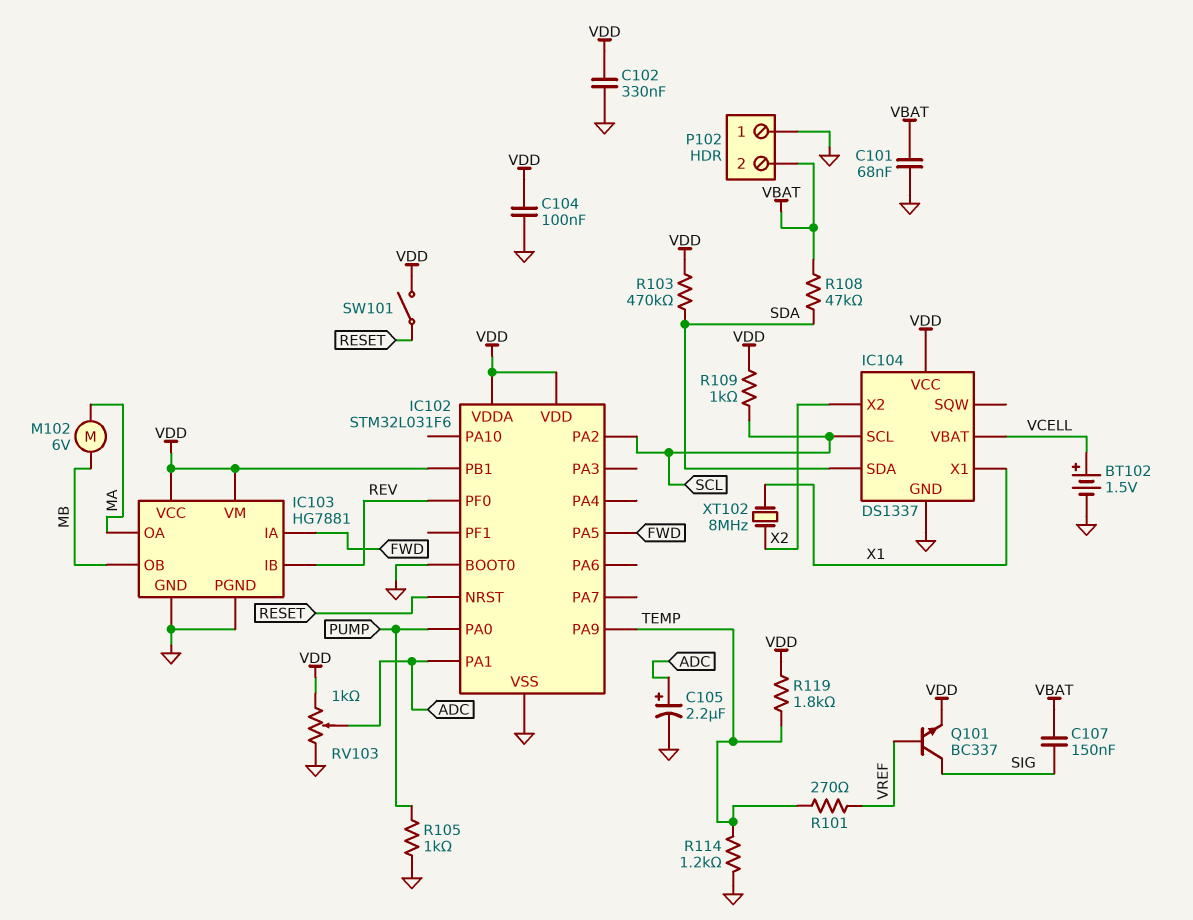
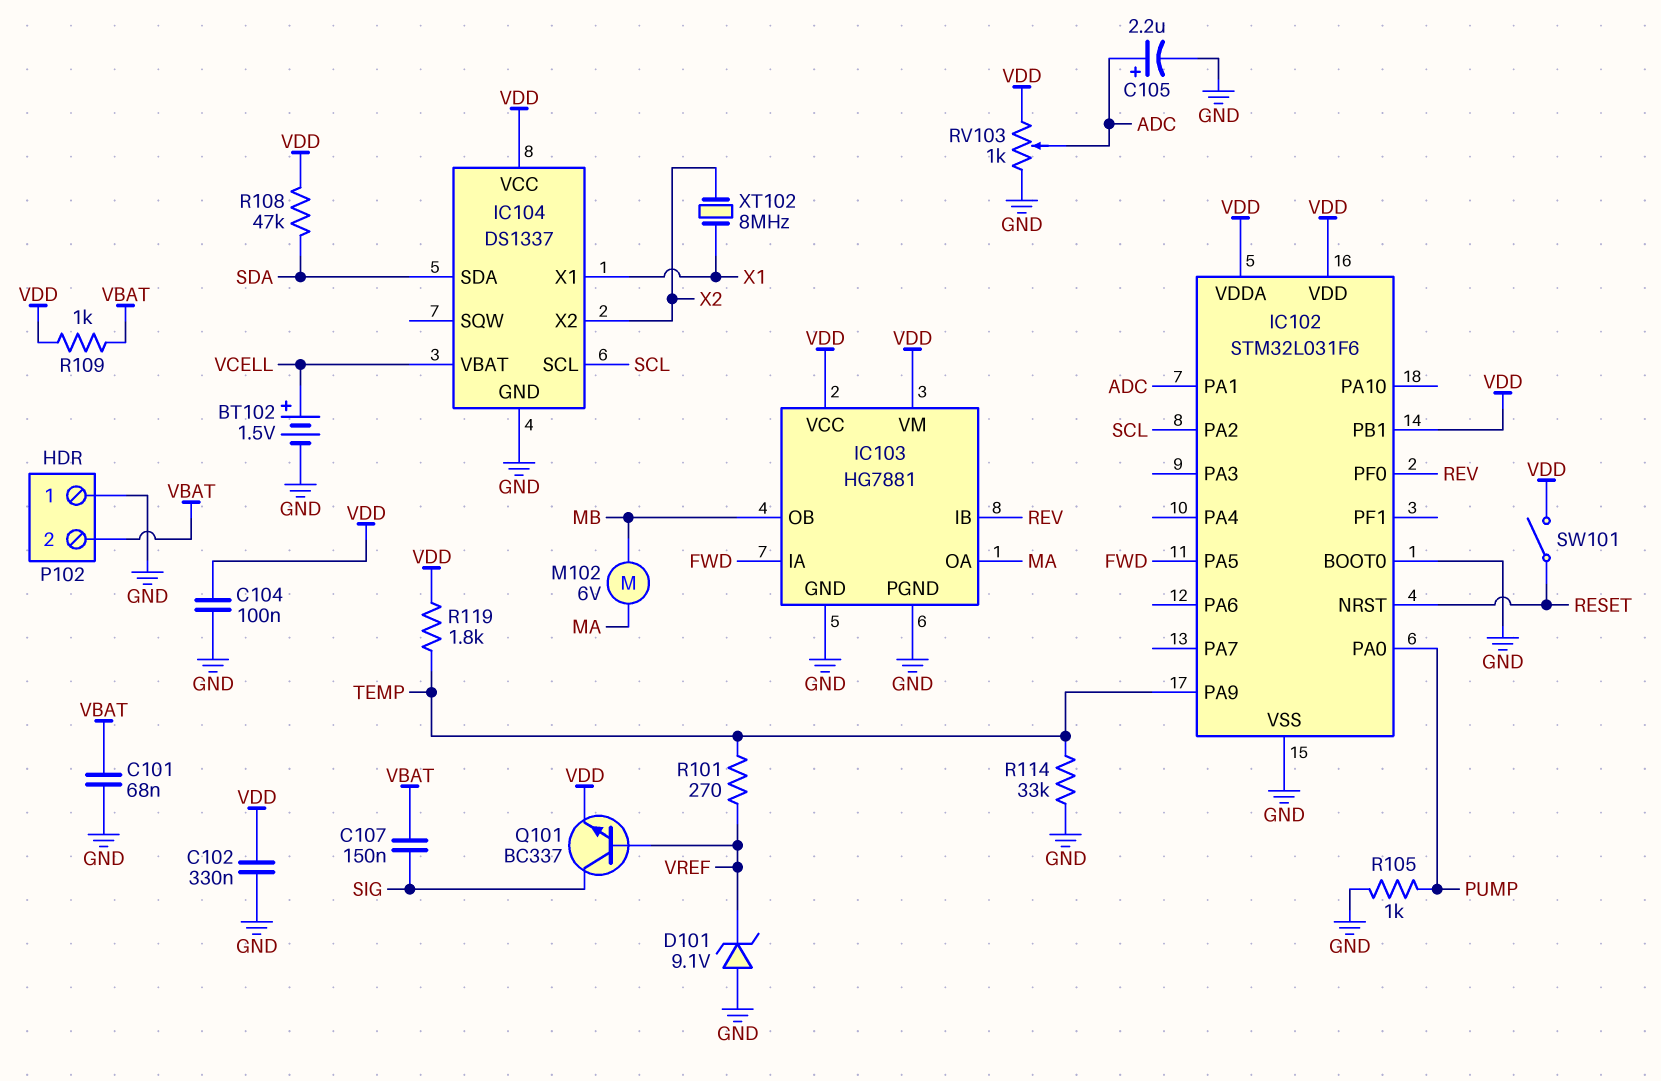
D101: none -> zener 9.1V (A GND, K VREF)
R103: 470k (SDA, VDD) -> none
R108: 47k (SDA, VBAT) -> 47k (SDA, VDD)
R109: 1k (SCL, VDD) -> 1k (VBAT, VDD)
R114: 1.2k (GND, TEMP) -> 33k (GND, TEMP)

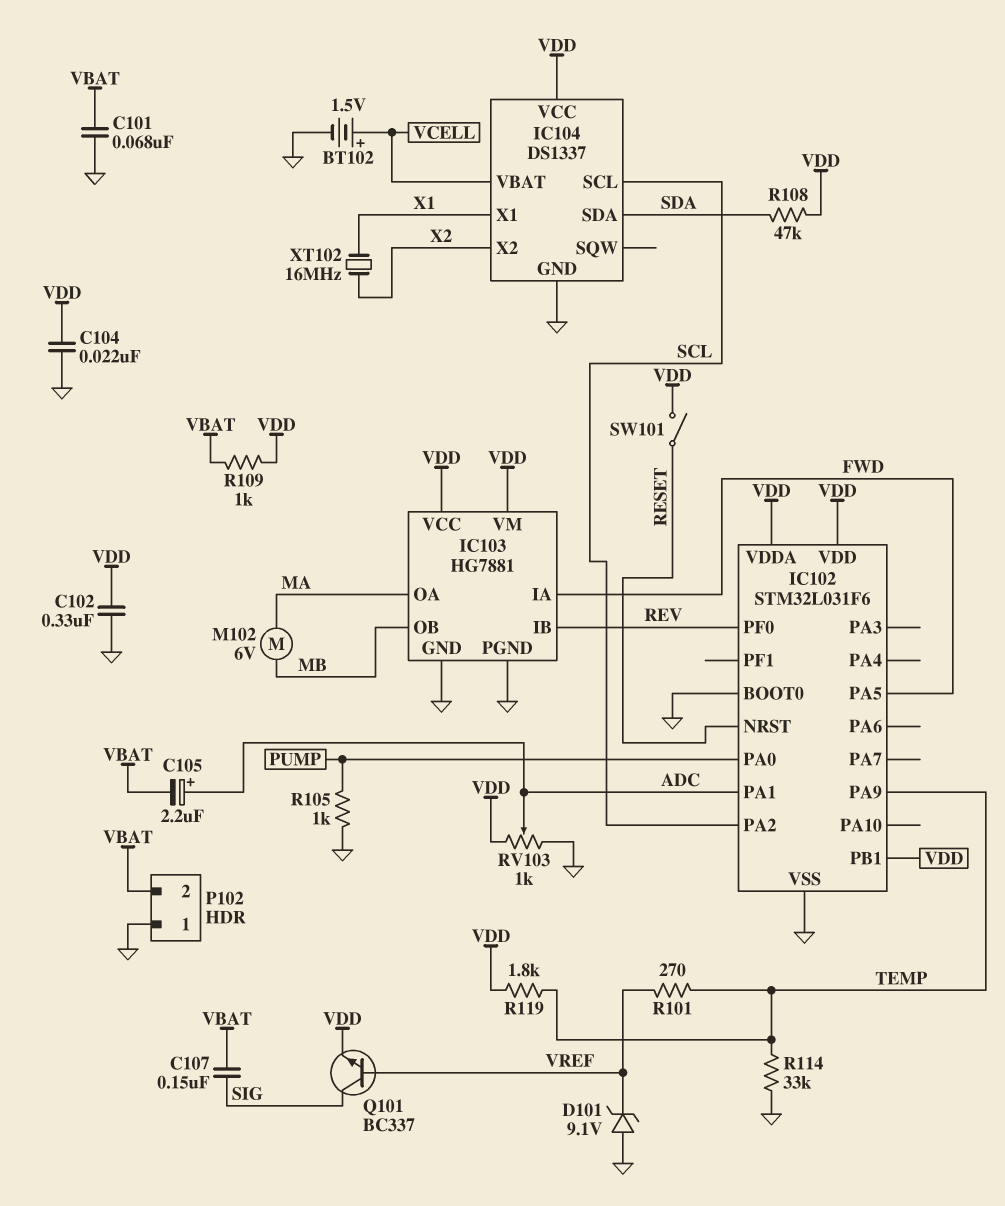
C104: 100nF (GND, VDD) -> 22nF (GND, VDD)
C105: 2.2uF (plus ADC, minus GND) -> 2.2uF (plus ADC, minus VBAT)
XT102: 8MHz (X1, X2) -> 16MHz (X1, X2)

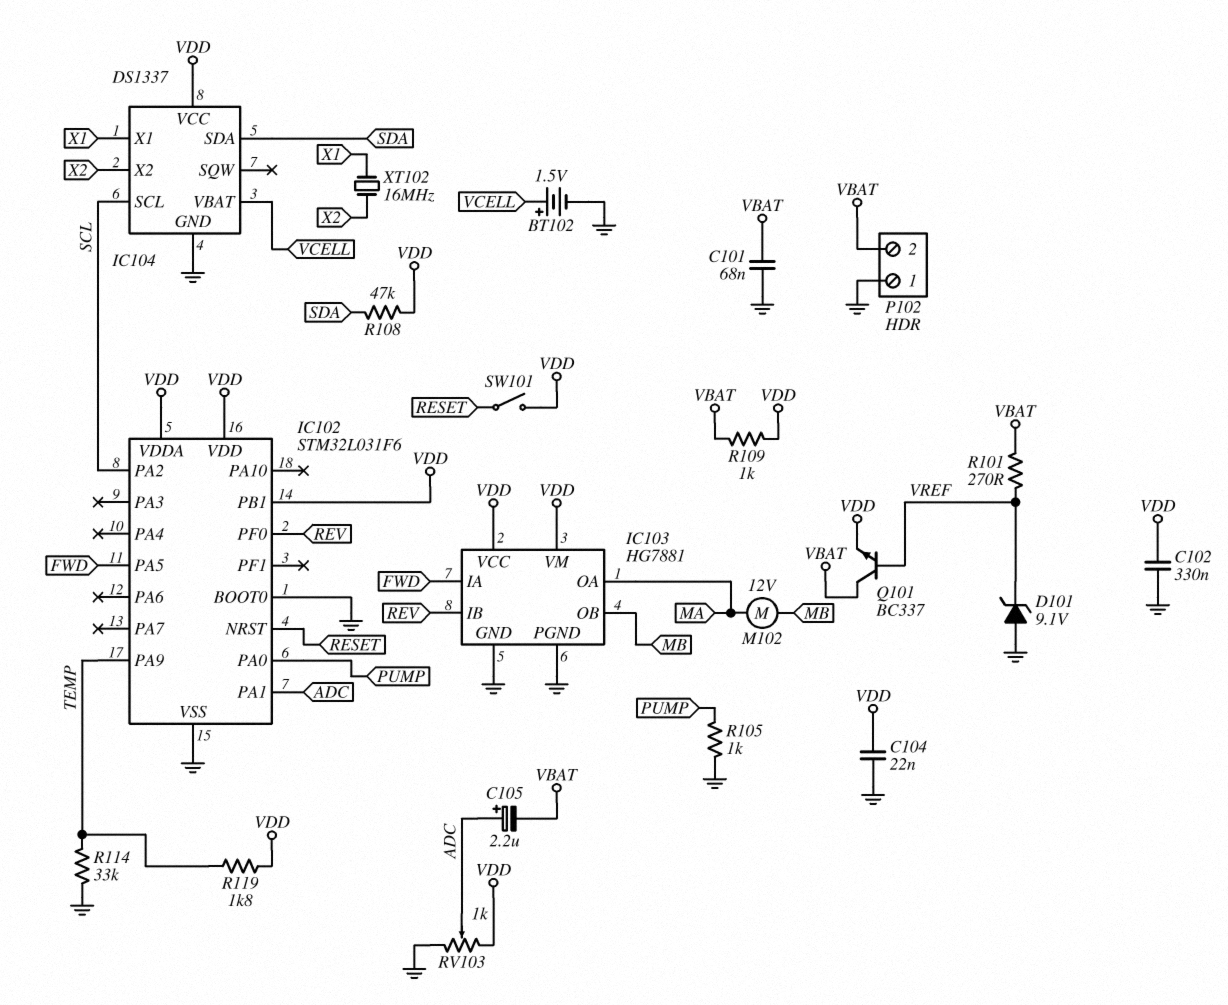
C107: 150nF (SIG, VBAT) -> none
M102: motor 6V (MA, MB) -> motor 12V (MA, MB)
Q101: NPN BC337 (B VREF, C SIG, E VDD) -> NPN BC337 (B VREF, C VBAT, E VDD)
R101: 270 (TEMP, VREF) -> 270 (VBAT, VREF)

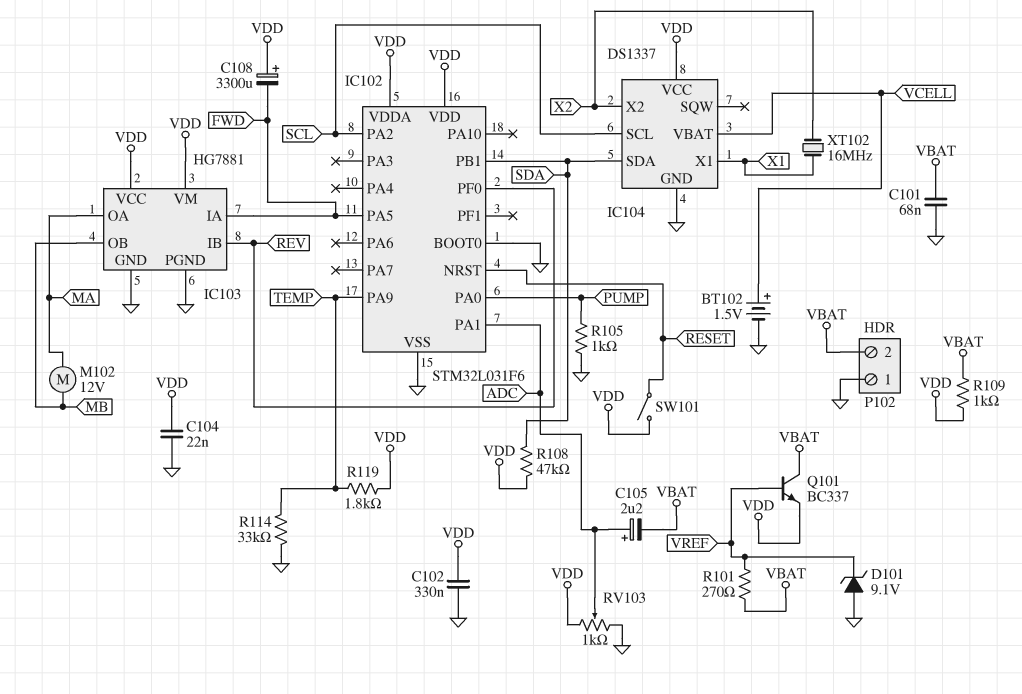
C108: none -> 3300uF (plus VDD, minus FWD)
IC102 pin PB1: VDD -> SDA

